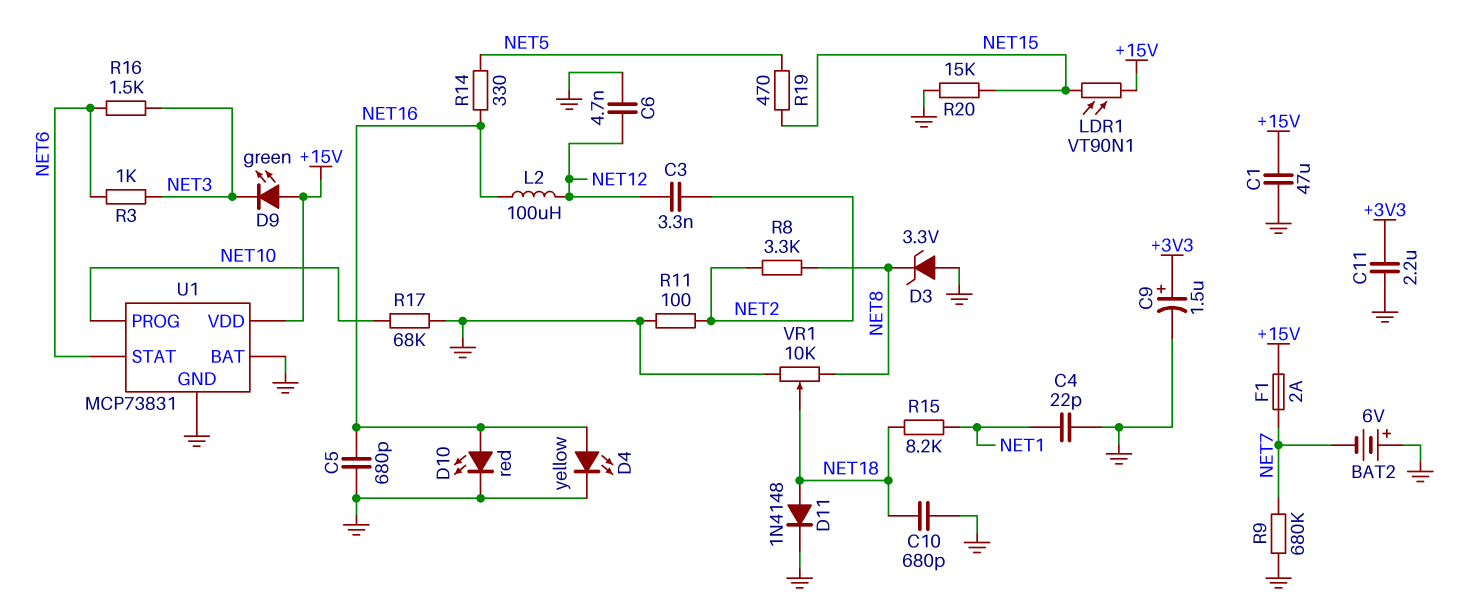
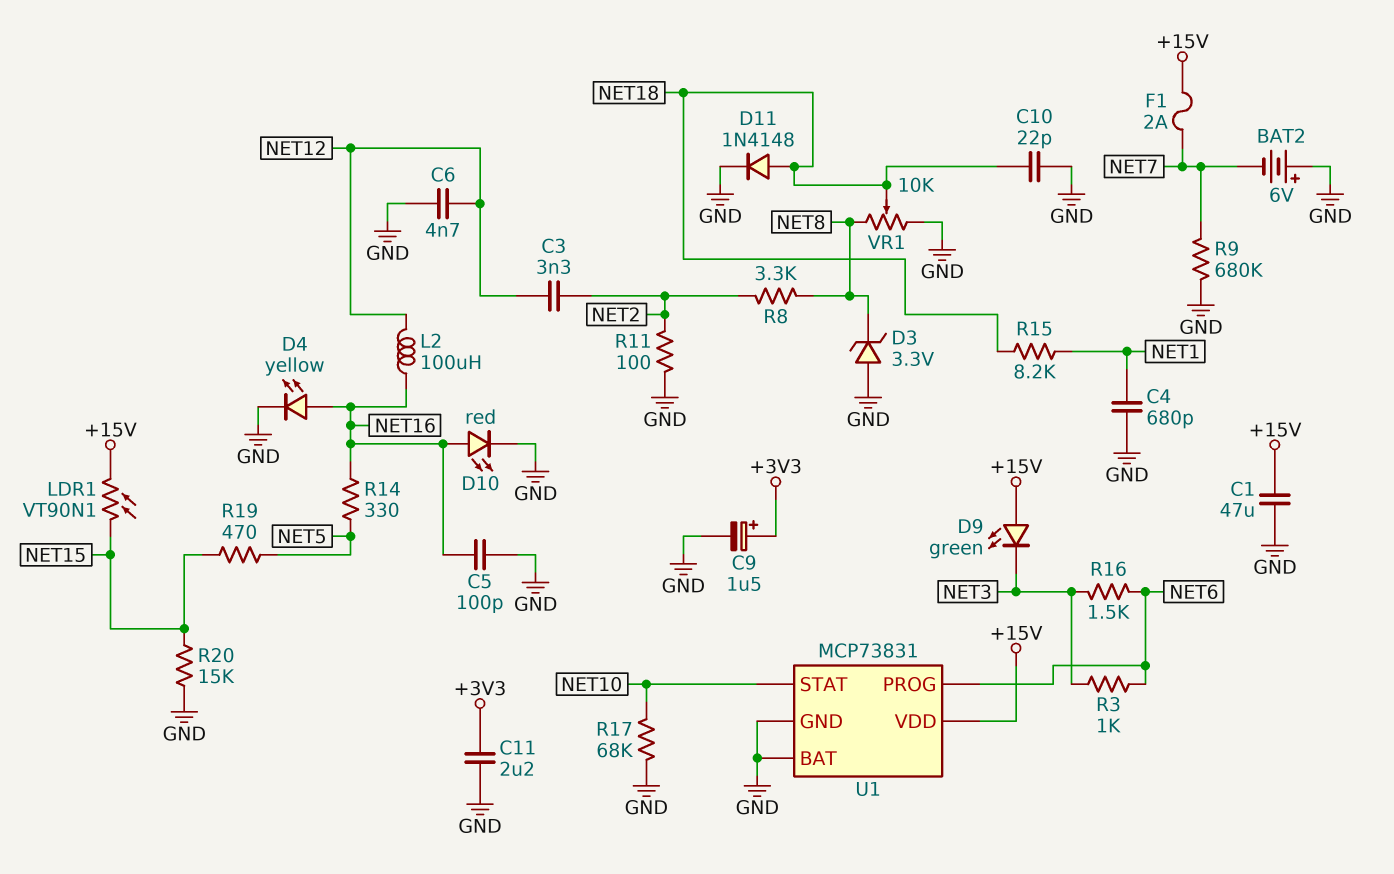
C4: 22pF (GND, NET1) -> 680pF (GND, NET1)
C5: 680pF (GND, NET16) -> 100pF (GND, NET16)
C10: 680pF (GND, NET18) -> 22pF (GND, NET18)
U1 pin PROG: NET10 -> NET6
U1 pin STAT: NET6 -> NET10

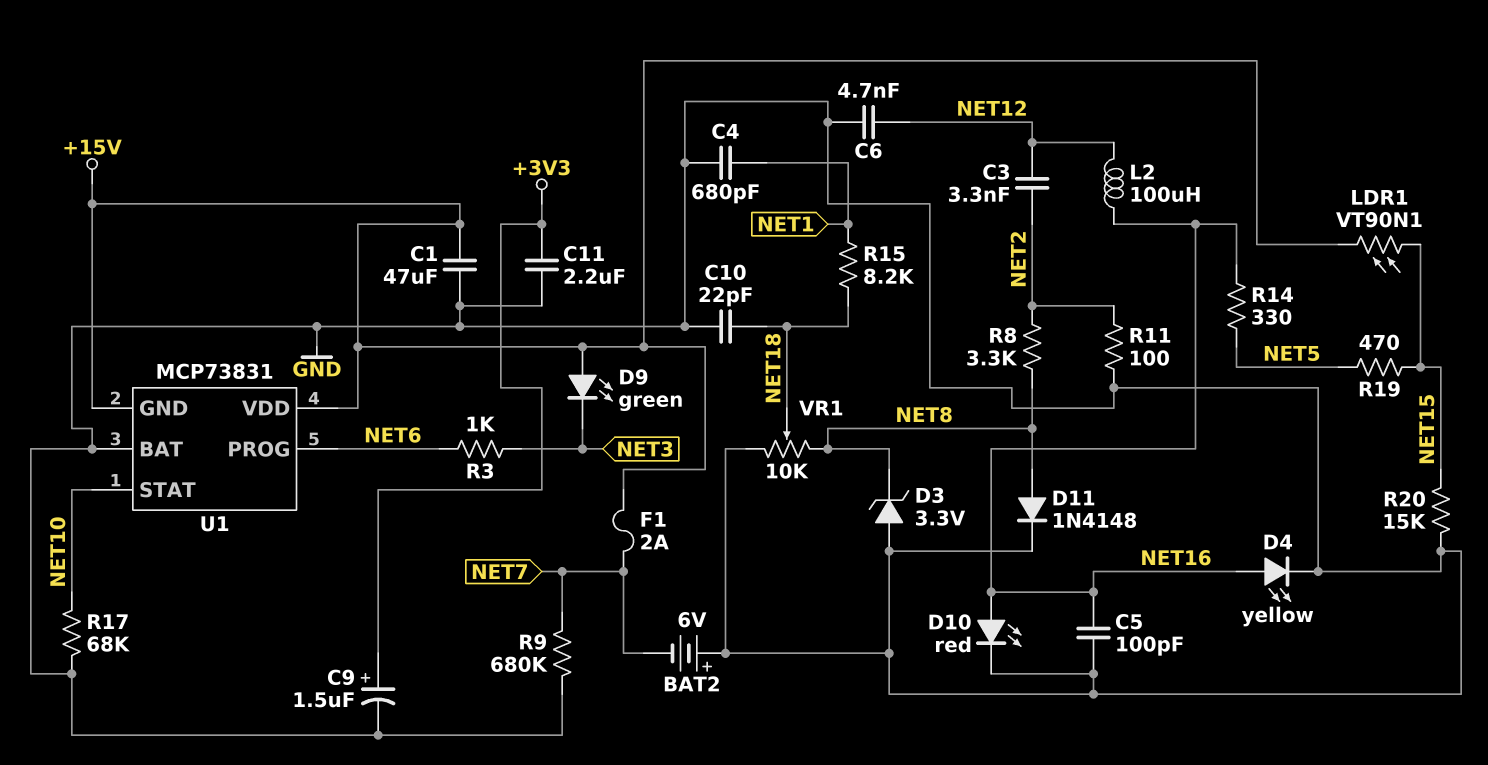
D11: diode 1N4148 (A NET18, K GND) -> diode 1N4148 (A NET8, K GND)
R16: 1.5k (NET3, NET6) -> none
U1 pin GND: GND -> +15V

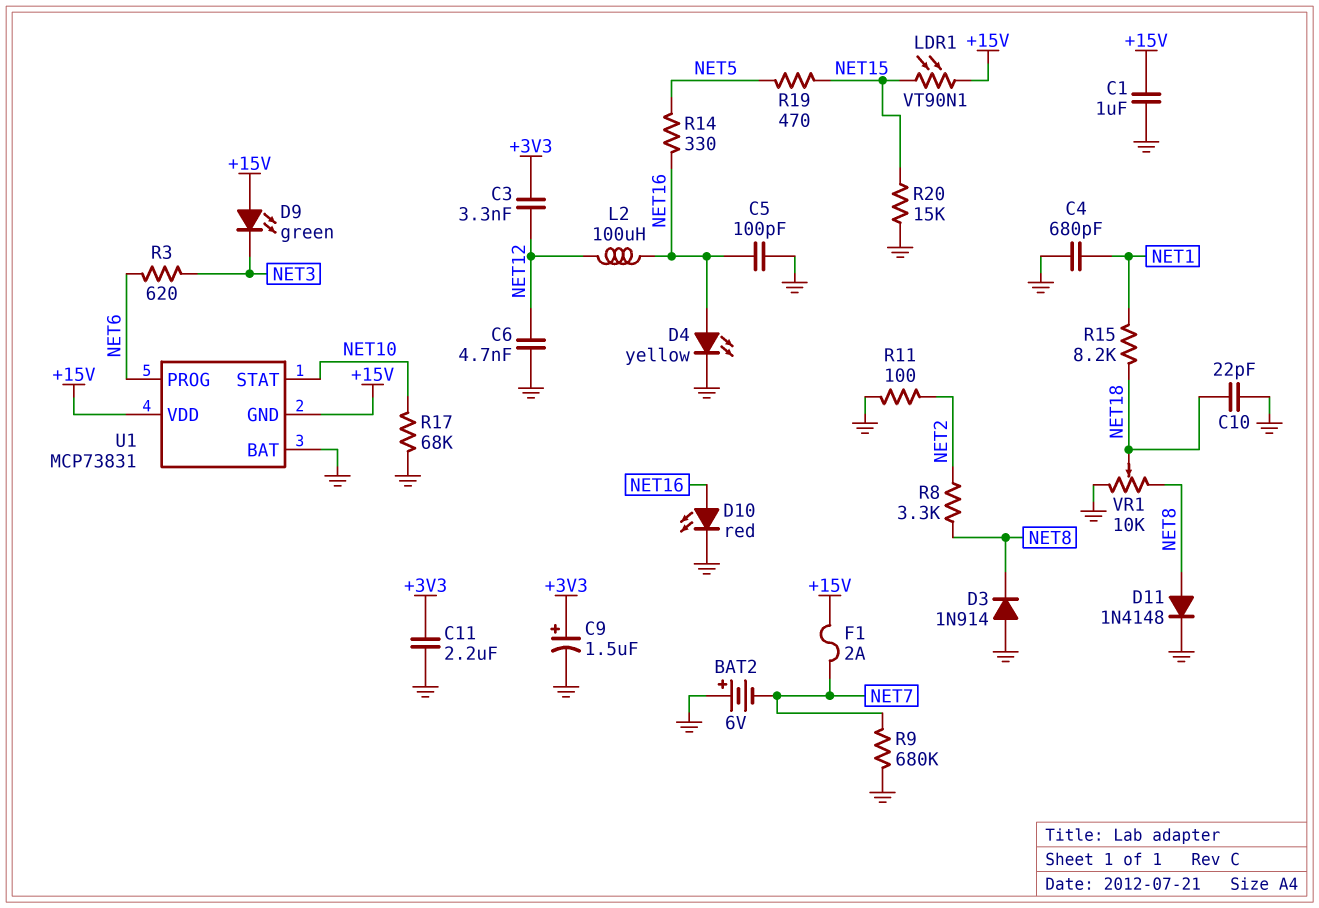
C1: 47uF (+15V, GND) -> 1uF (+15V, GND)
C3: 3.3nF (NET2, NET12) -> 3.3nF (+3V3, NET12)
D3: zener 3.3V (A GND, K NET8) -> diode 1N914 (A GND, K NET8)
R3: 1k (NET3, NET6) -> 620 (NET3, NET6)

